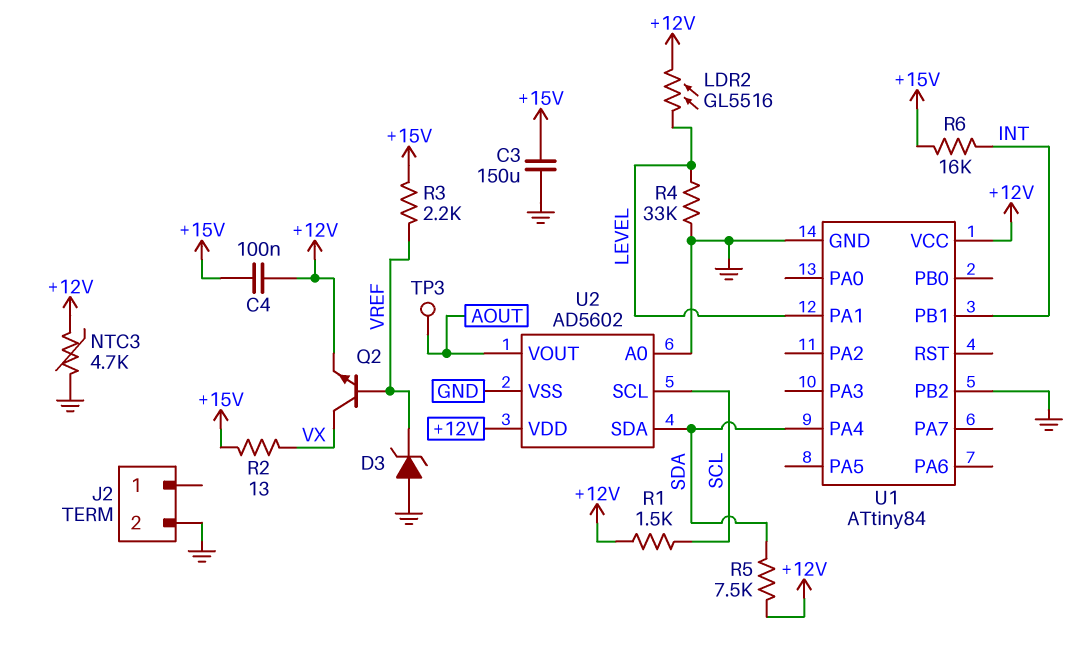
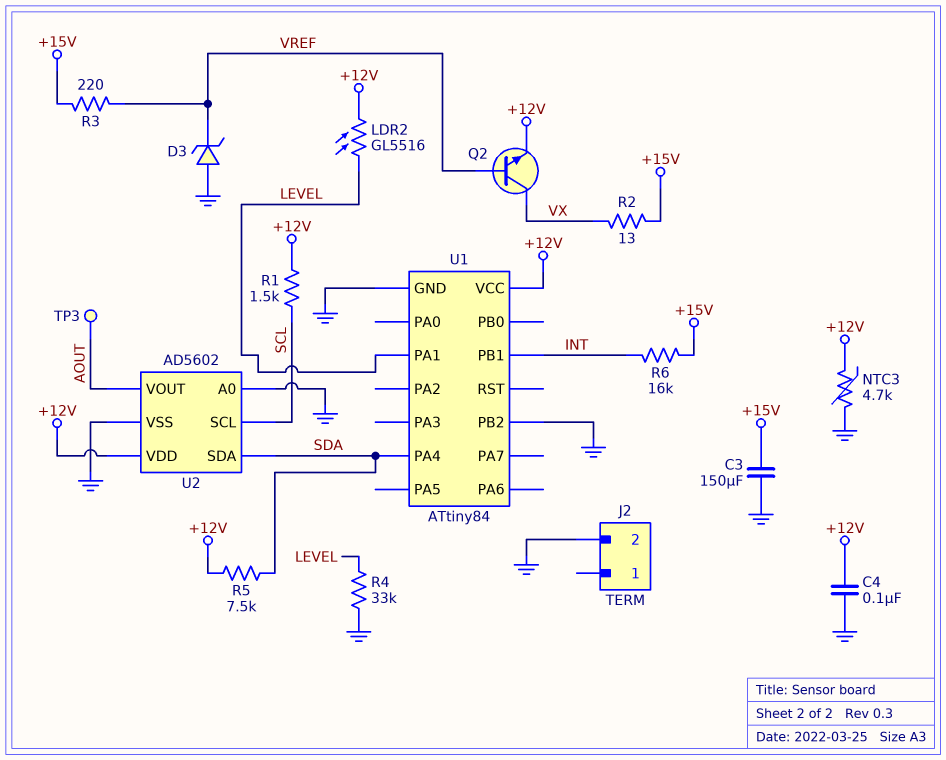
C4: 100nF (+12V, +15V) -> 100nF (+12V, GND)
R3: 2.2k (+15V, VREF) -> 220 (+15V, VREF)

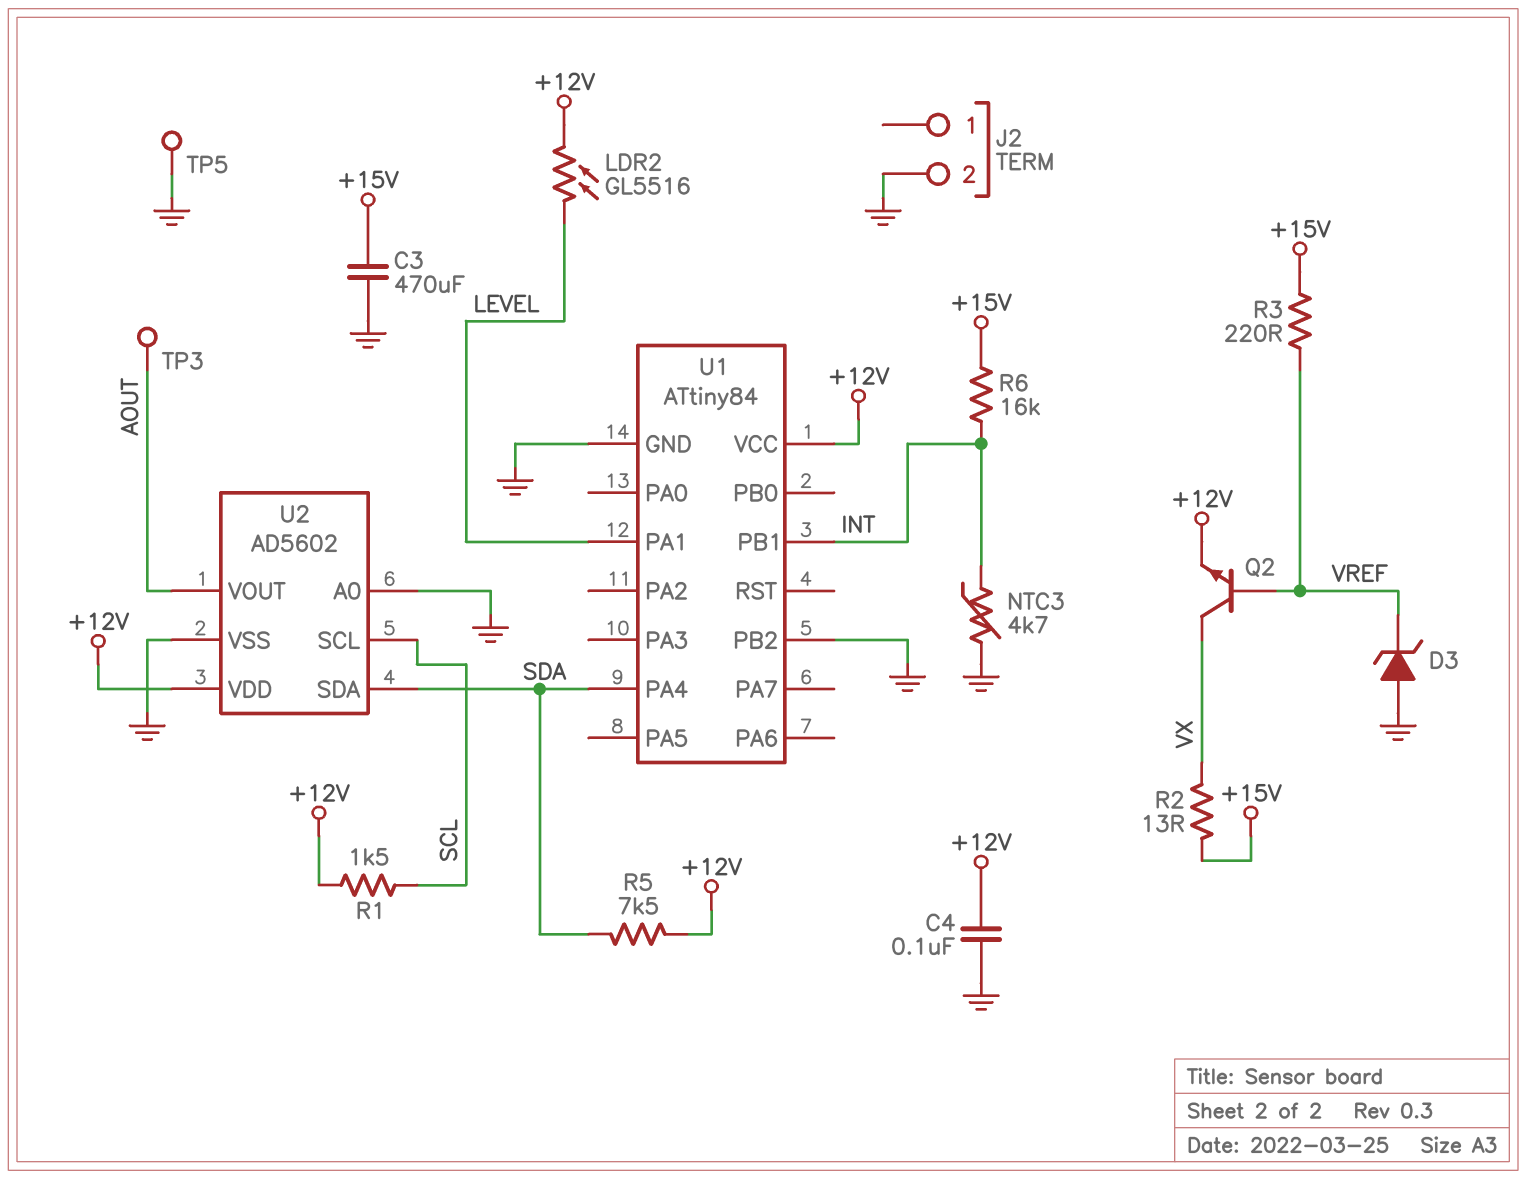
C3: 150uF (+15V, GND) -> 470uF (+15V, GND)
NTC3: 4.7k (+12V, GND) -> 4.7k (GND, INT)
R4: 33k (GND, LEVEL) -> none
TP5: none -> test point (GND)

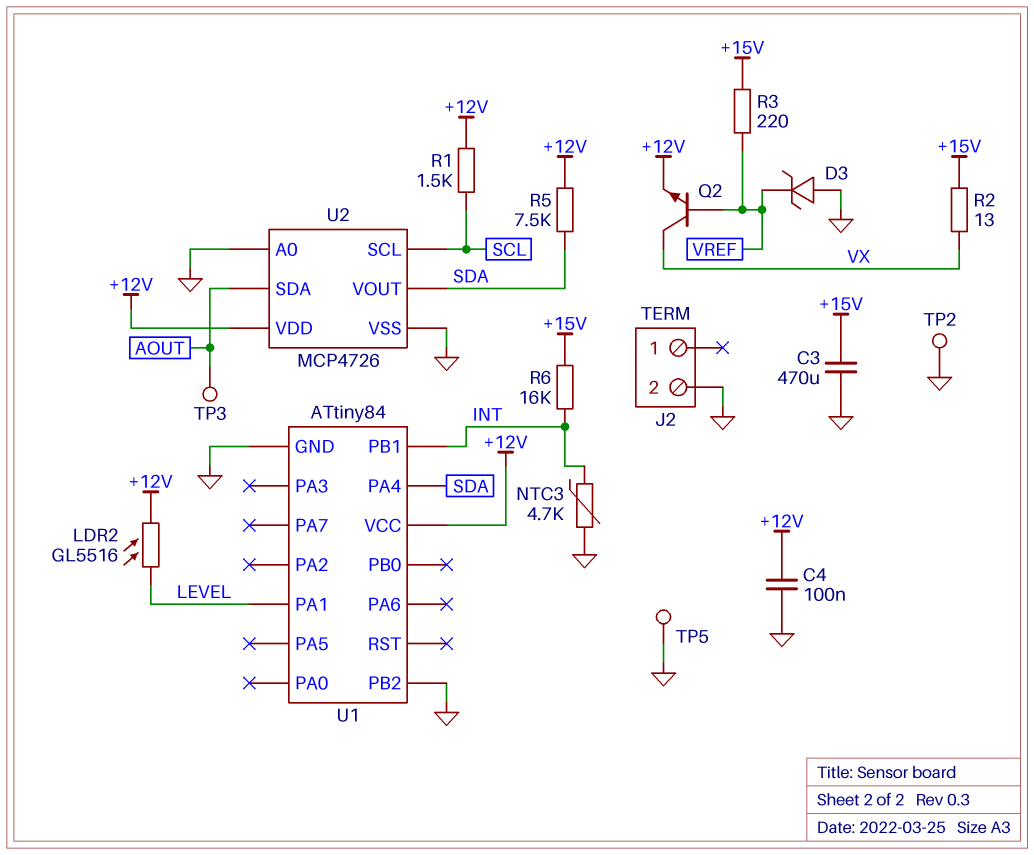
TP2: none -> test point (GND)
U2: AD5602 -> MCP4726
U2 pin SDA: SDA -> AOUT
U2 pin VOUT: AOUT -> SDA

